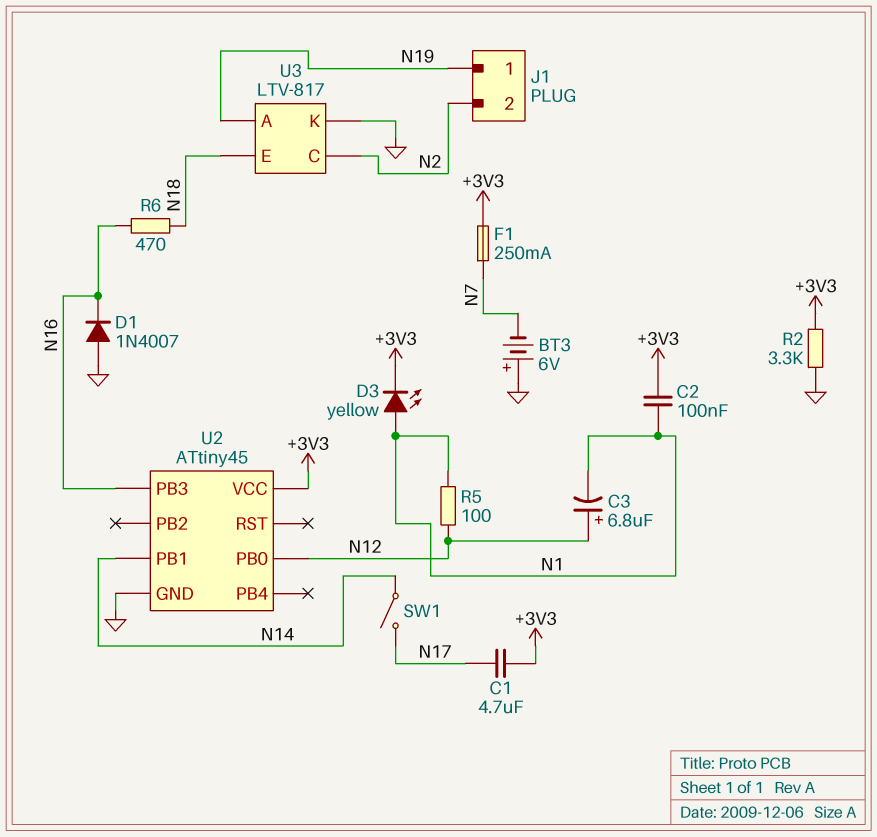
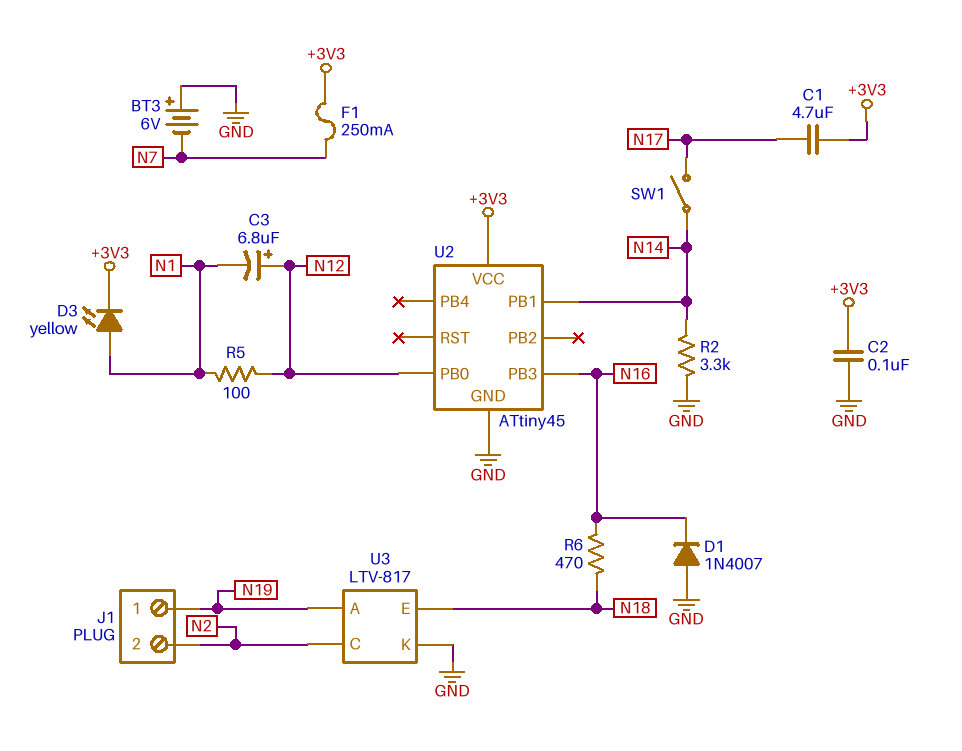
C2: 100nF (+3V3, N1) -> 100nF (+3V3, GND)
R2: 3.3k (+3V3, GND) -> 3.3k (GND, N14)

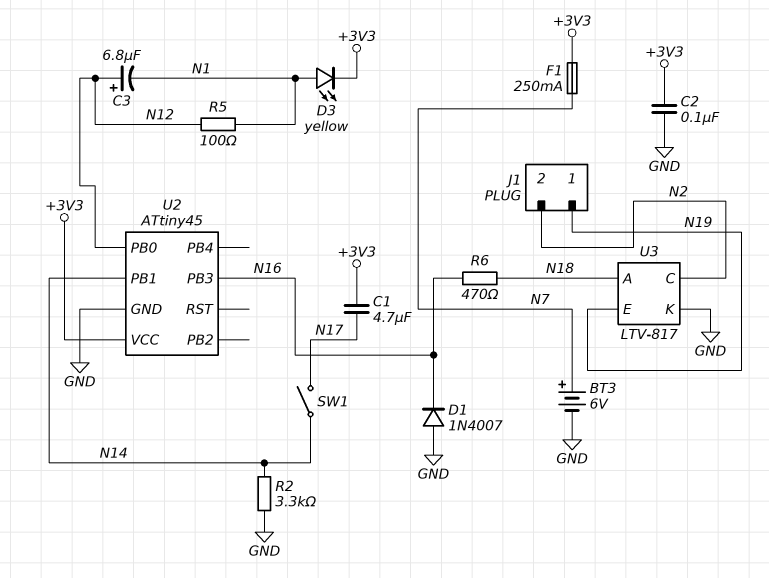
BT3: 6V (plus GND, minus N7) -> 6V (plus N7, minus GND)
U3 pin A: N19 -> N18
U3 pin E: N18 -> N19

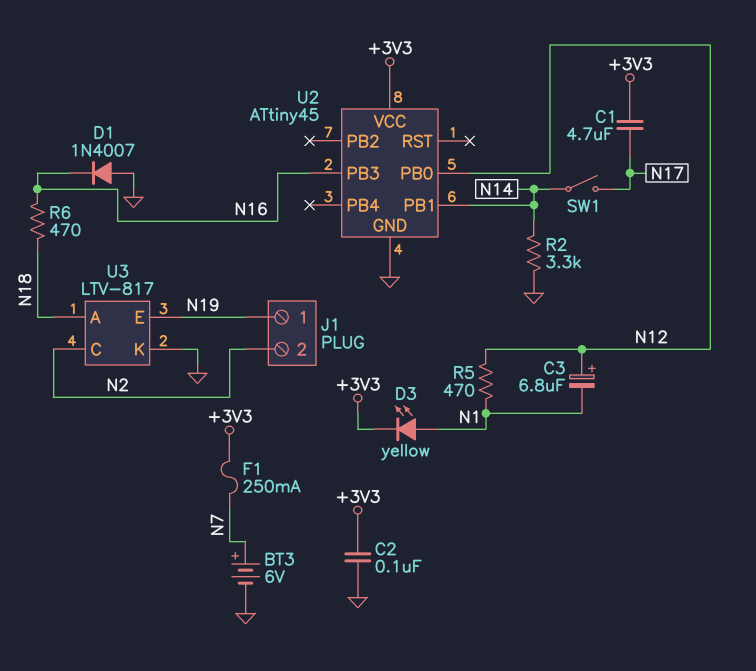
R5: 100 (N1, N12) -> 470 (N1, N12)

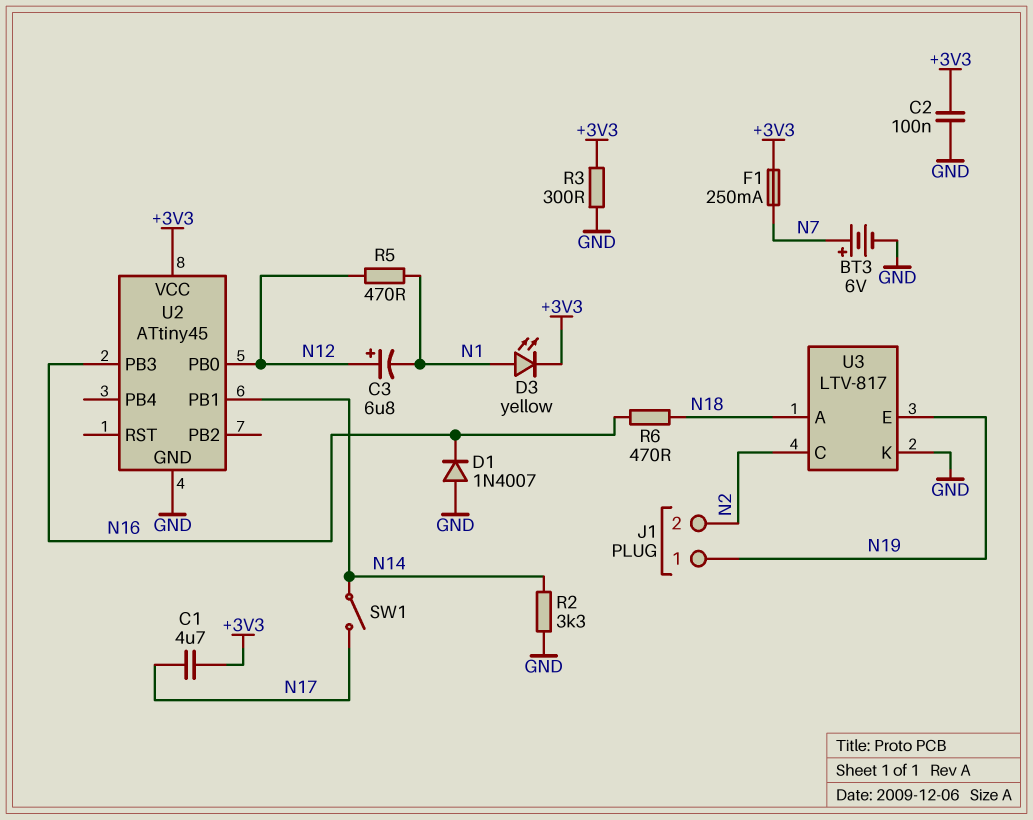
R3: none -> 300 (+3V3, GND)

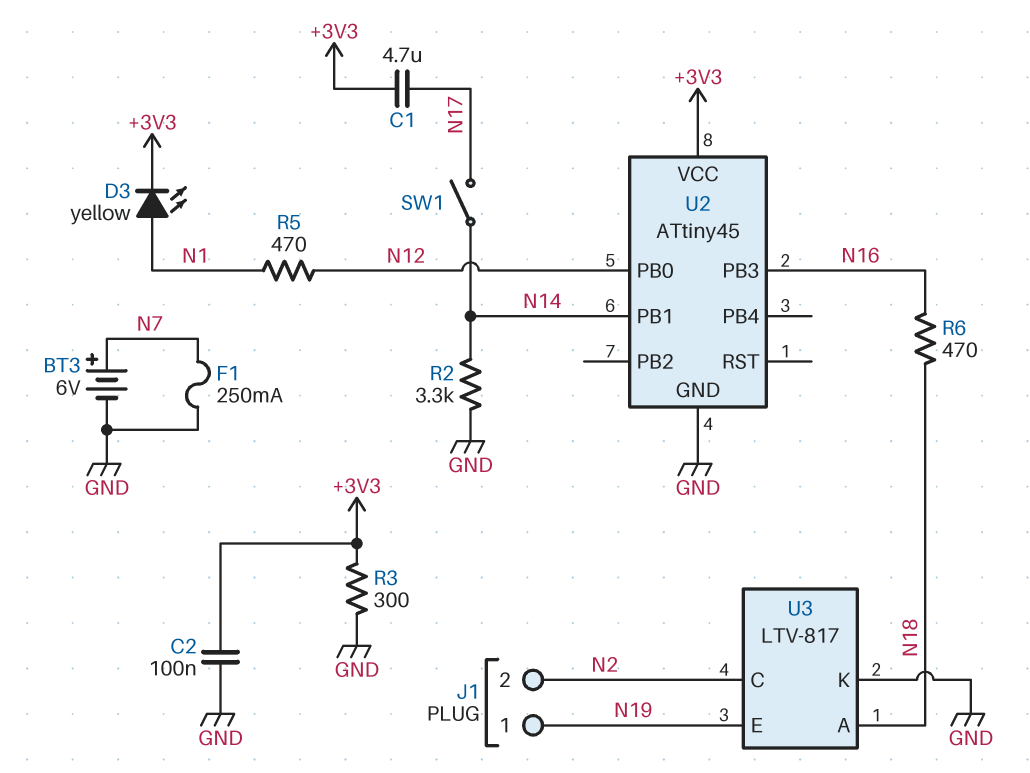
C3: 6.8uF (plus N12, minus N1) -> none
D1: diode 1N4007 (A GND, K N16) -> none
F1: 250mA (+3V3, N7) -> 250mA (GND, N7)

